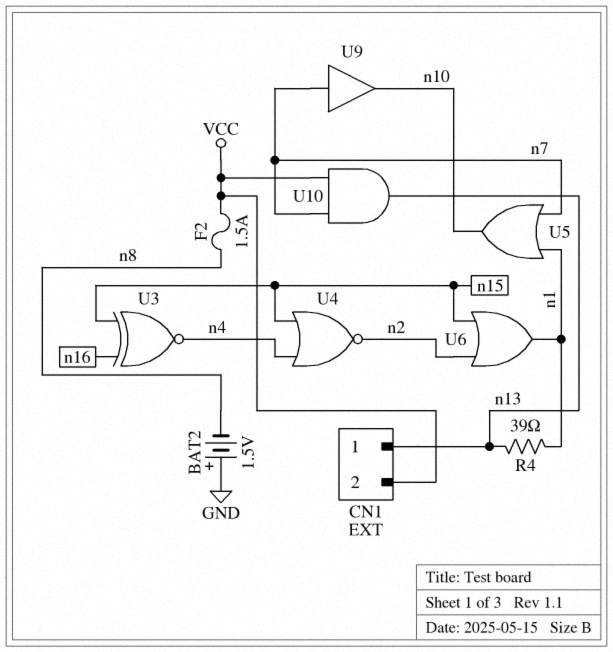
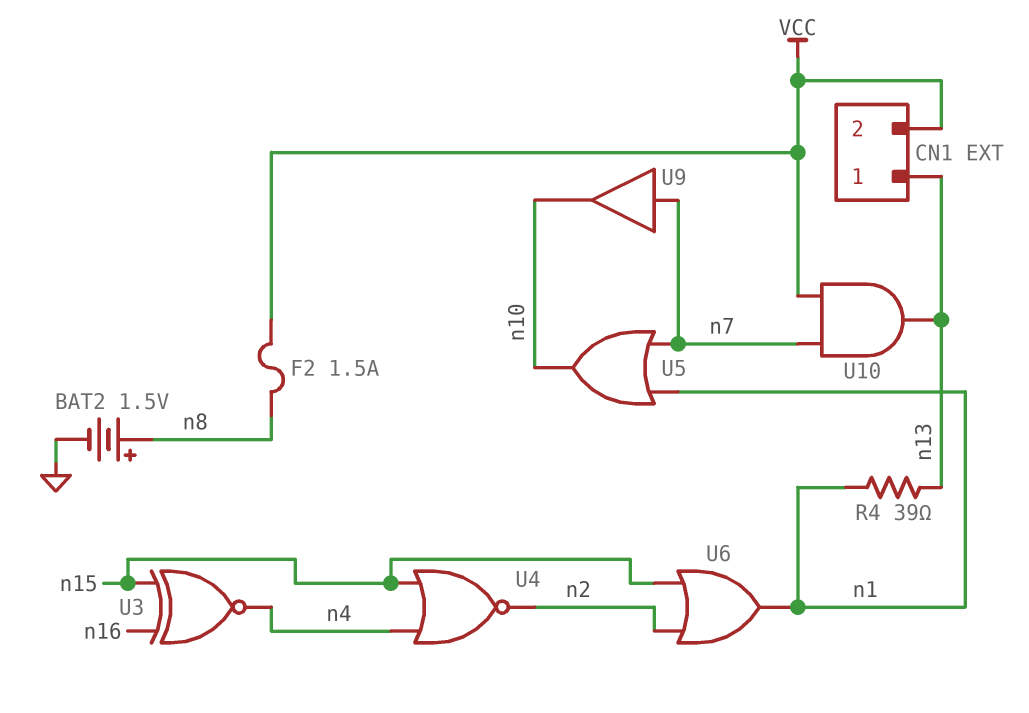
BAT2: 1.5V (plus GND, minus n8) -> 1.5V (plus n8, minus GND)

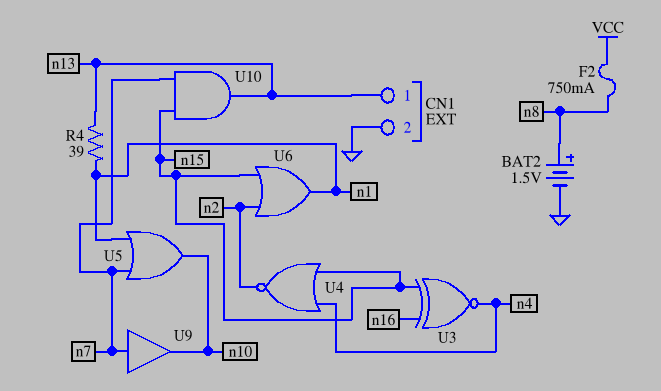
CN1 pin 2: VCC -> GND
F2: 1.5A (VCC, n8) -> 750mA (VCC, n8)
U10: AND (in VCC, in n7, out n13) -> AND (in n7, in n15, out n13)

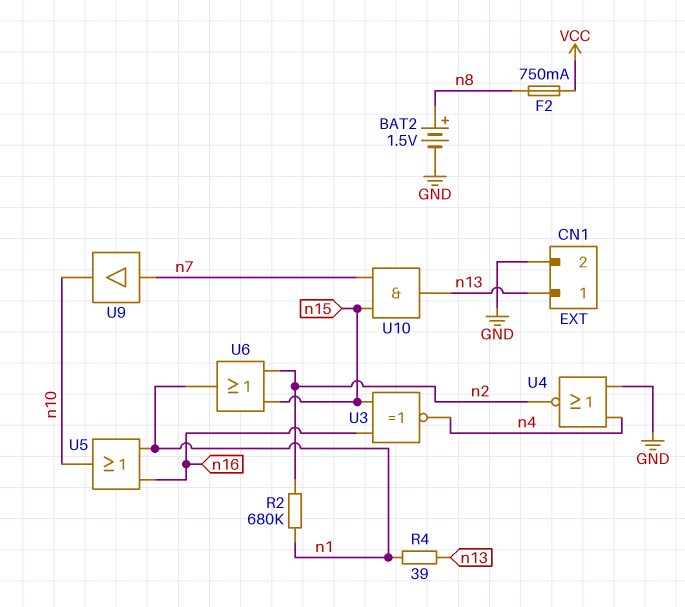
R2: none -> 680k (n1, n2)
U4: NOR (in n4, in n15, out n2) -> NOR (in GND, in n4, out n2)
U5: OR (in n1, in n7, out n10) -> OR (in n1, in n16, out n10)

